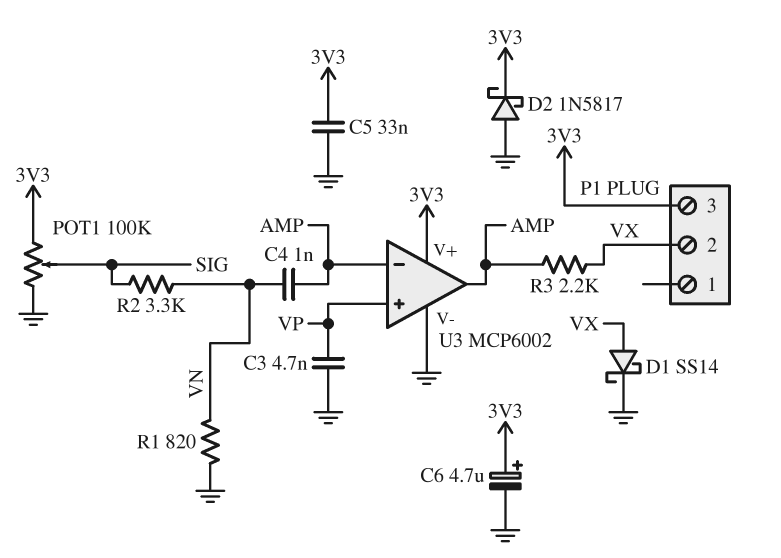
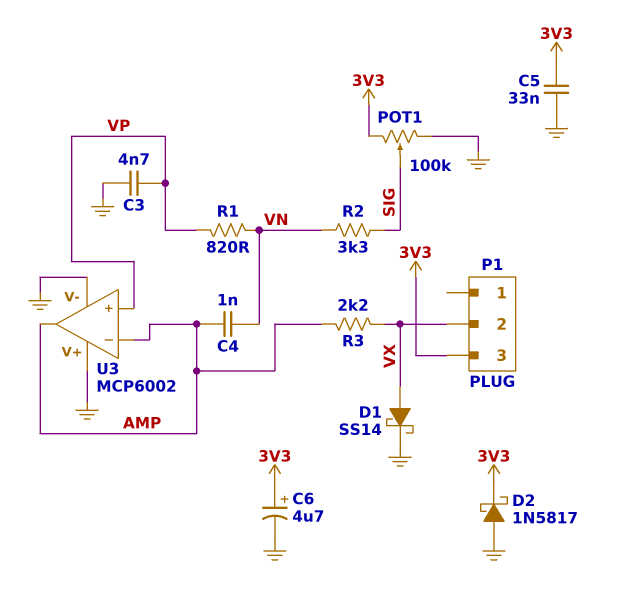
R1: 820 (GND, VN) -> 820 (VN, VP)
U3 pin V+: 3V3 -> GND

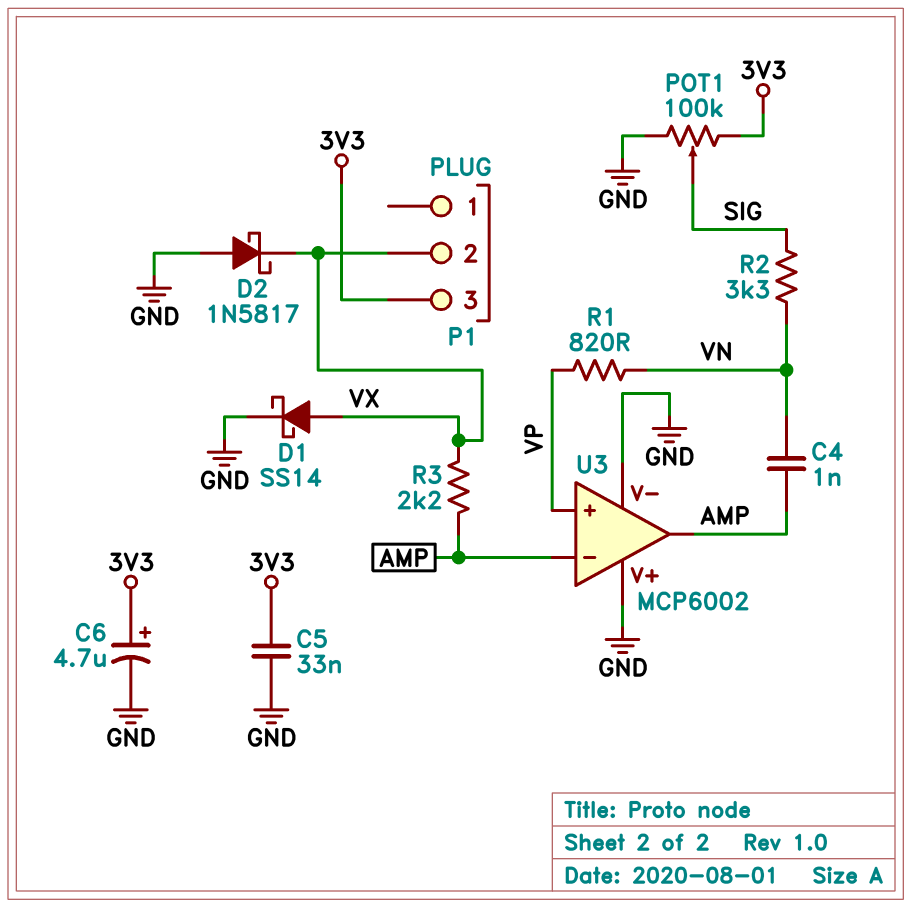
C3: 4.7nF (GND, VP) -> none
D2: schottky 1N5817 (A GND, K 3V3) -> schottky 1N5817 (A GND, K VX)

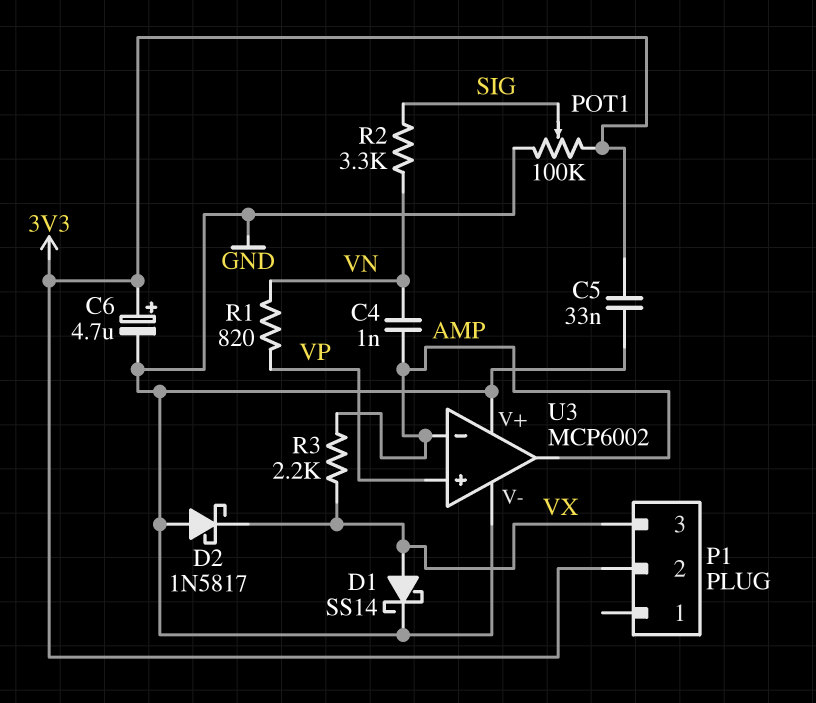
P1 pin 2: VX -> 3V3
P1 pin 3: 3V3 -> VX

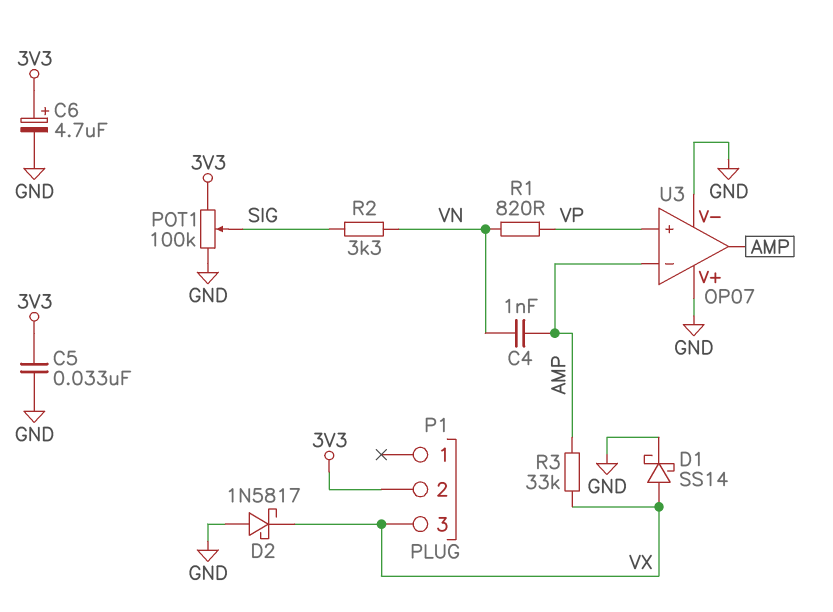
R3: 2.2k (AMP, VX) -> 33k (AMP, VX)
U3: MCP6002 -> OP07

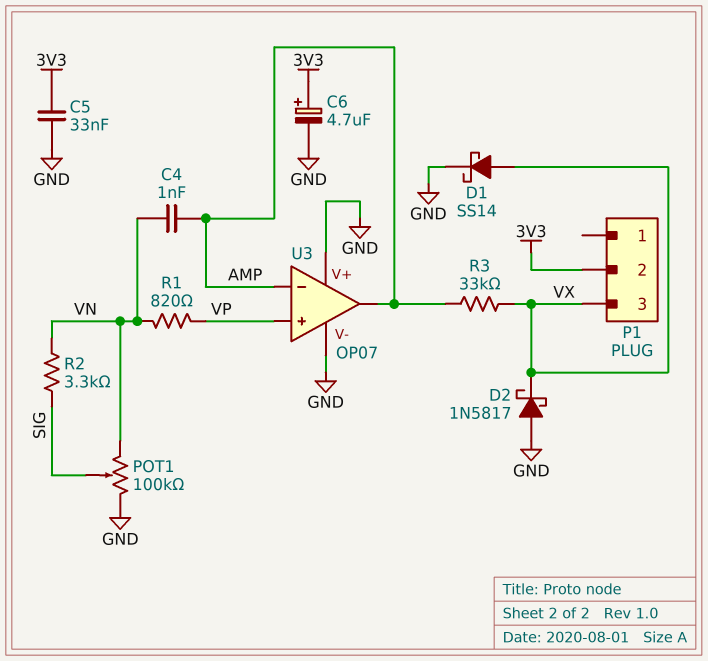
POT1: 100k (3V3, GND, wiper SIG) -> 100k (GND, VN, wiper SIG)

